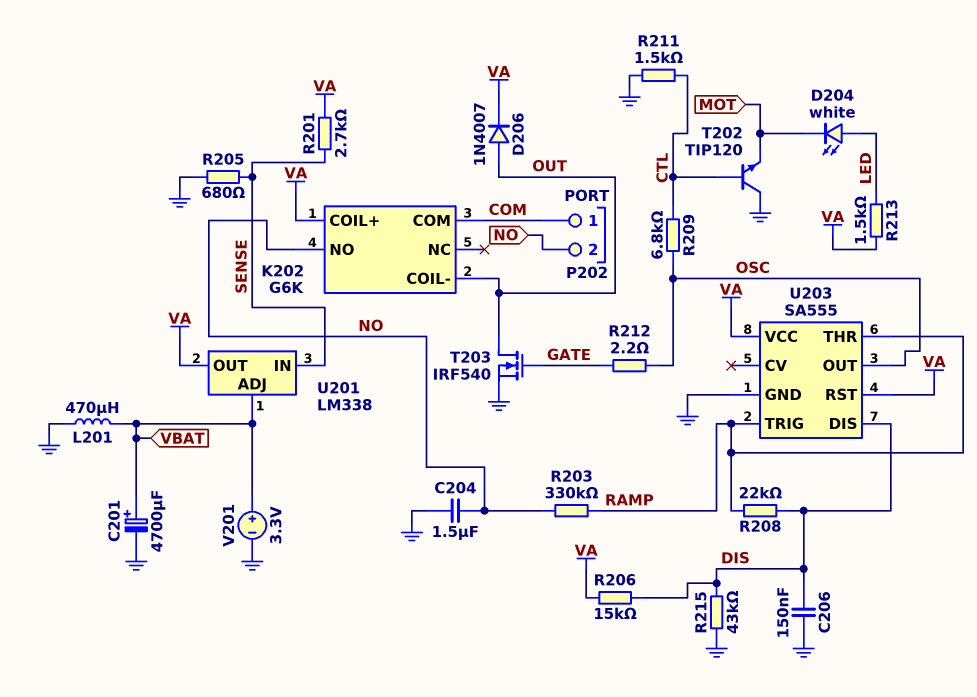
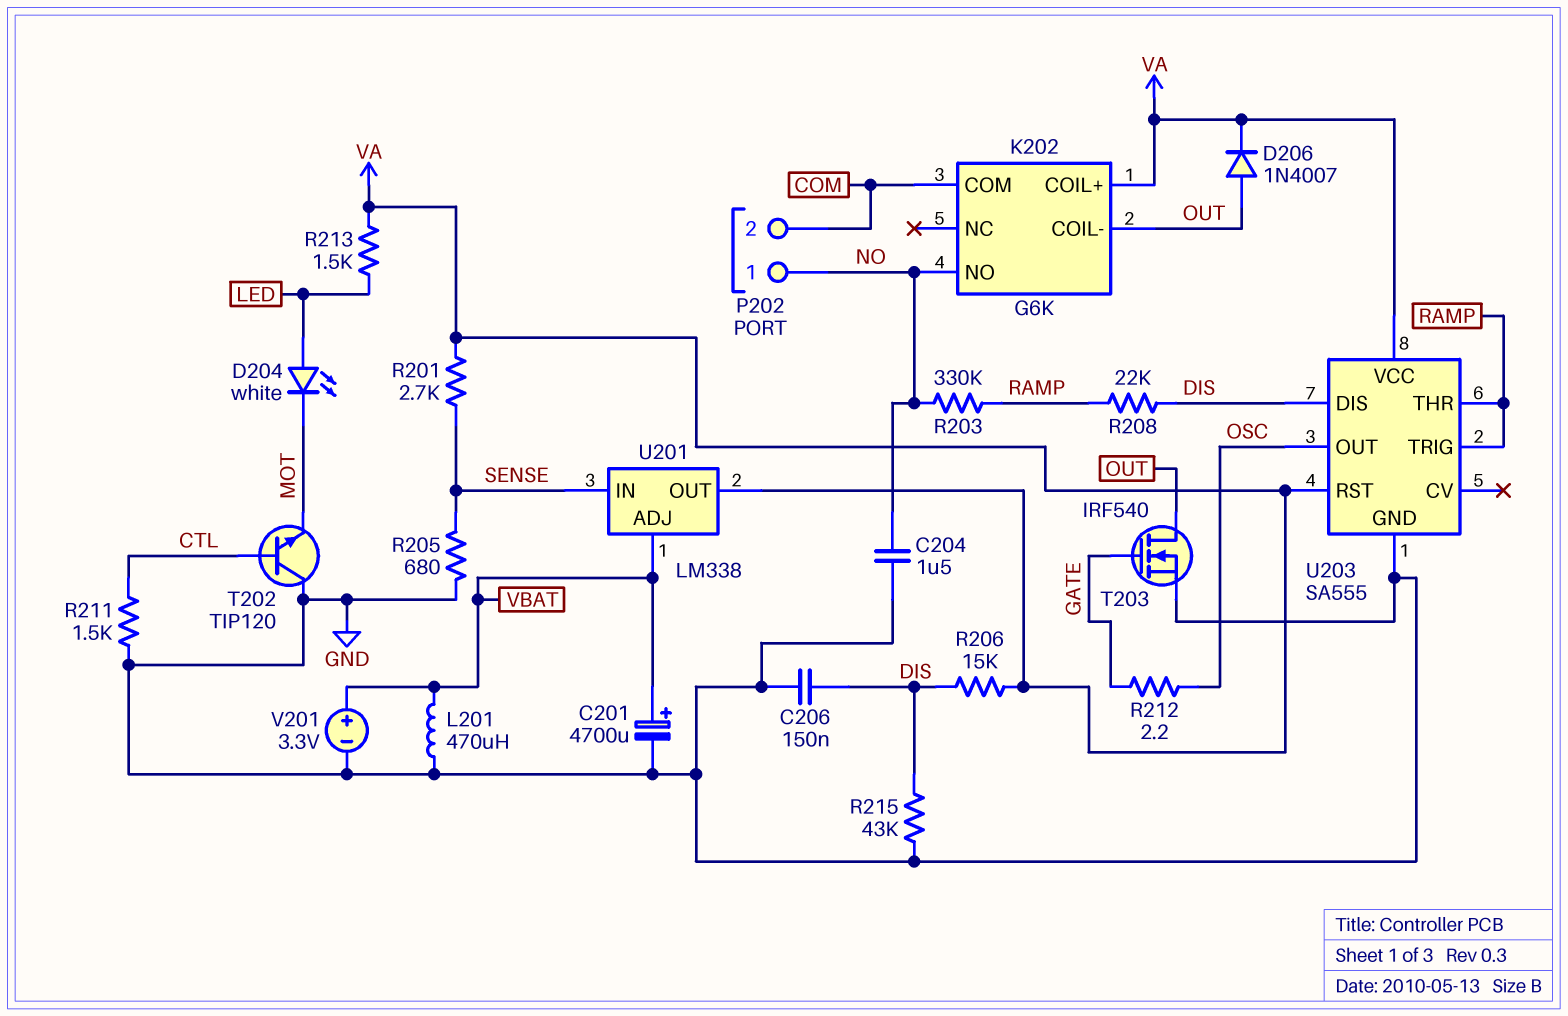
P202 pin 1: COM -> NO
P202 pin 2: NO -> COM
R209: 6.8k (CTL, OSC) -> none

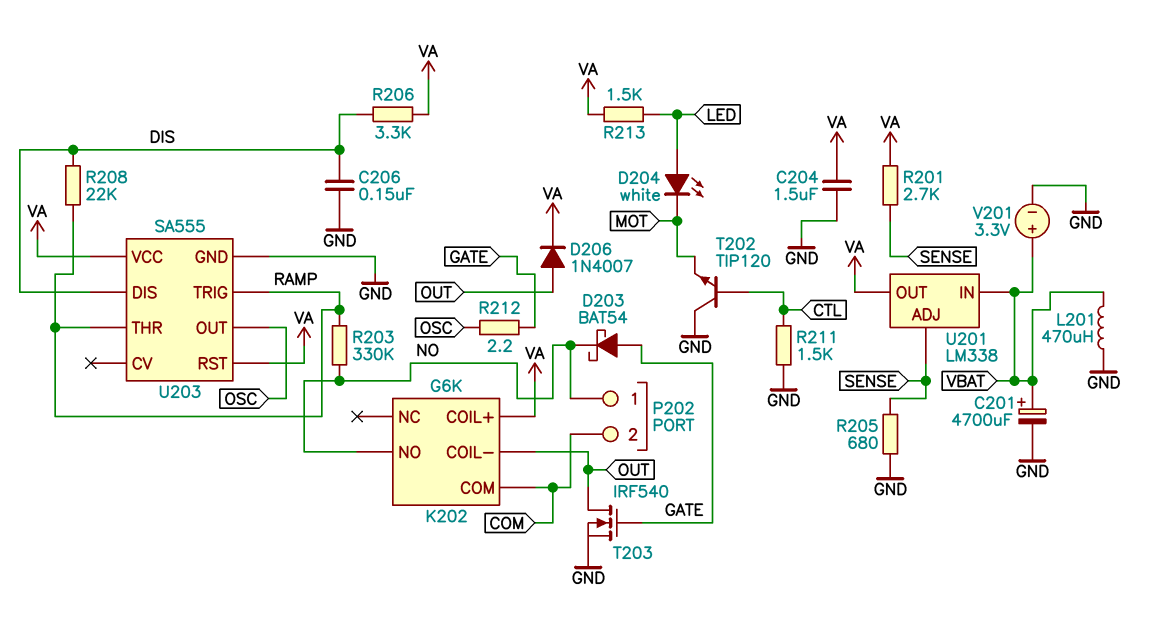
C204: 1.5uF (GND, NO) -> 1.5uF (GND, VA)
D203: none -> schottky BAT54 (A GATE, K NO)
R206: 15k (DIS, VA) -> 3.3k (DIS, VA)
R215: 43k (DIS, GND) -> none
U201 pin ADJ: VBAT -> SENSE
U201 pin IN: SENSE -> VBAT

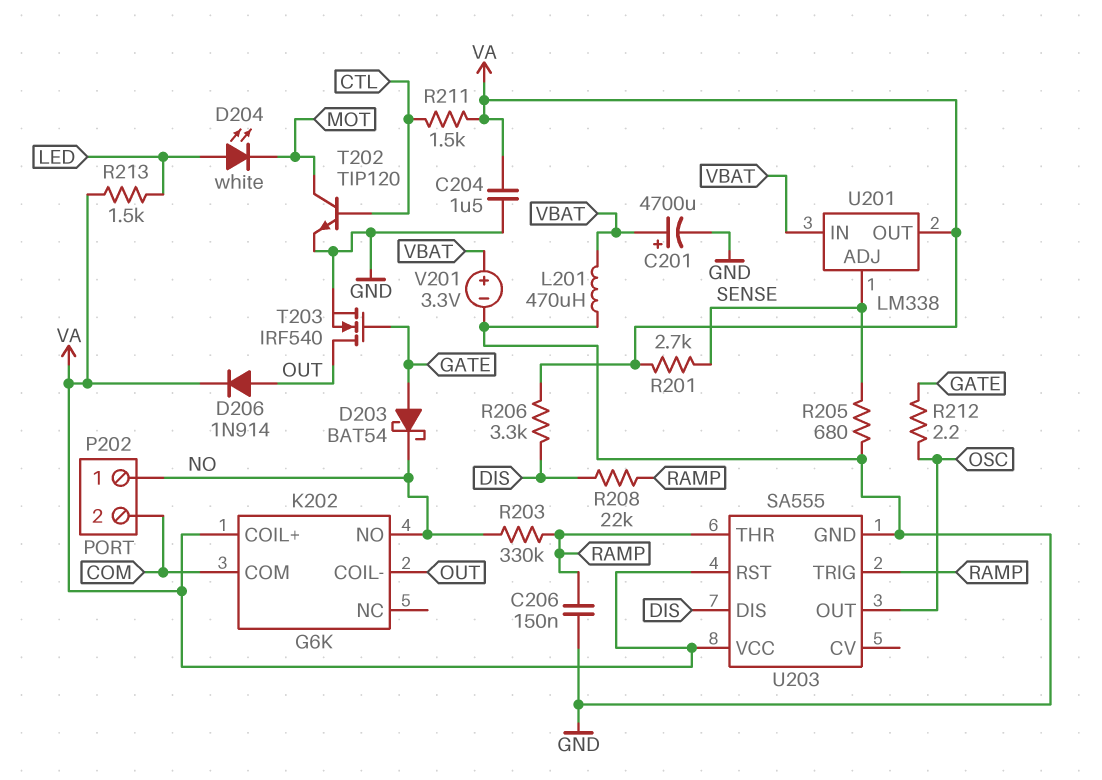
C206: 150nF (DIS, GND) -> 150nF (GND, RAMP)
D206: diode 1N4007 (A OUT, K VA) -> diode 1N914 (A OUT, K VA)
R211: 1.5k (CTL, GND) -> 1.5k (CTL, VA)
T202: NPN TIP120 (B CTL, C GND, E MOT) -> NPN TIP120 (B CTL, C MOT, E GND)

